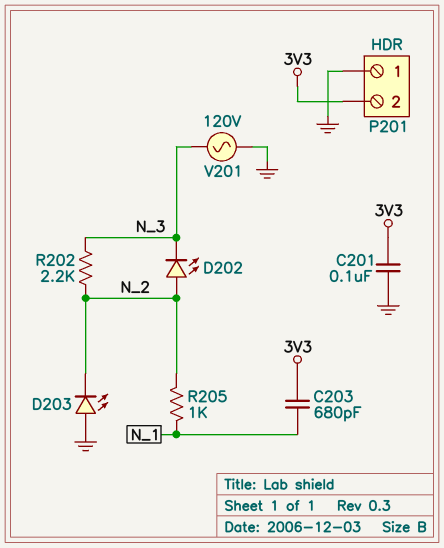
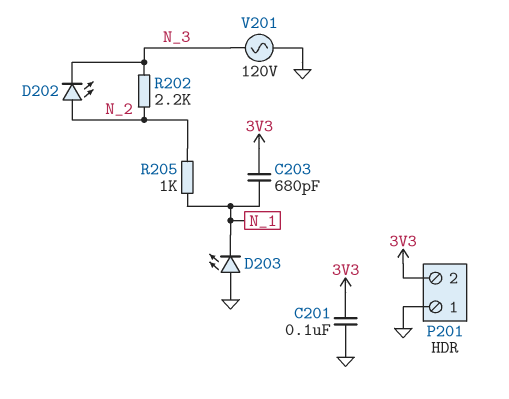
D203: LED (A GND, K N_2) -> LED (A GND, K N_1)

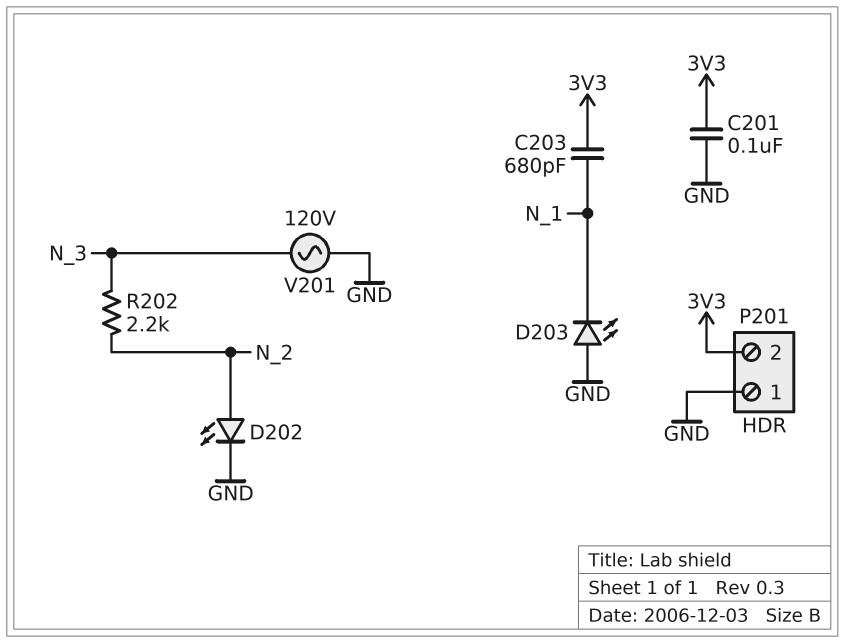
D202: LED (A N_2, K N_3) -> LED (A N_2, K GND)
R205: 1k (N_1, N_2) -> none

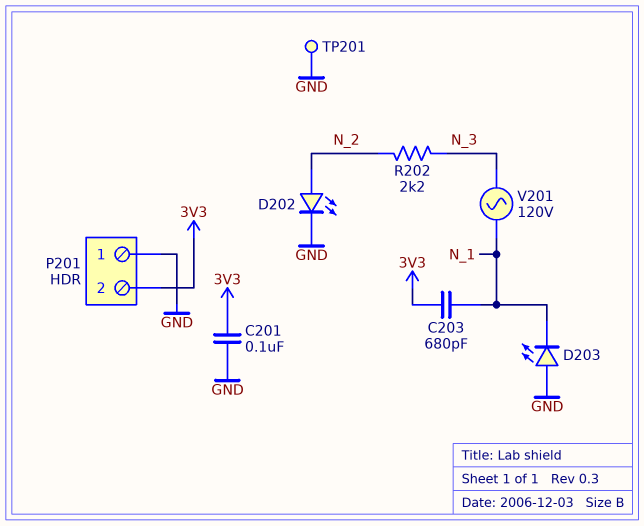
TP201: none -> test point (GND)
V201: AC 120V (GND, N_3) -> AC 120V (N_1, N_3)

